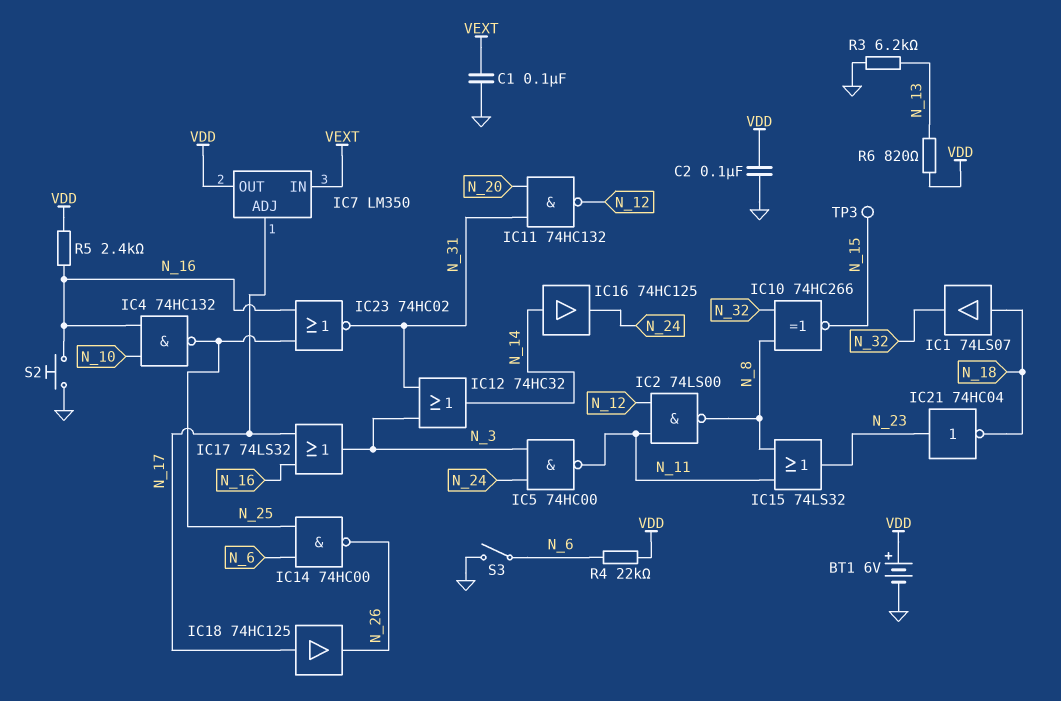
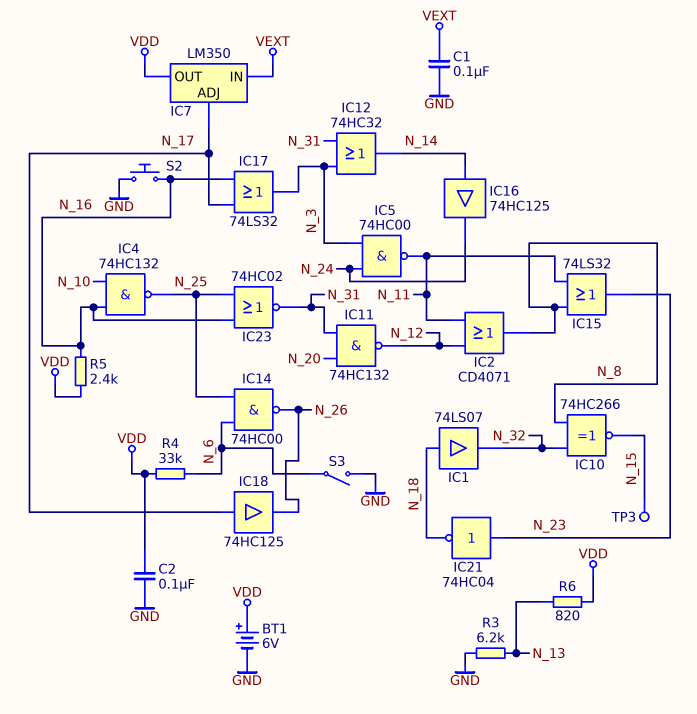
IC2: NAND 74LS00 (in N_11, in N_12, out N_8) -> OR CD4071 (in N_11, in N_12, out N_8)
R4: 22k (N_6, VDD) -> 33k (N_6, VDD)

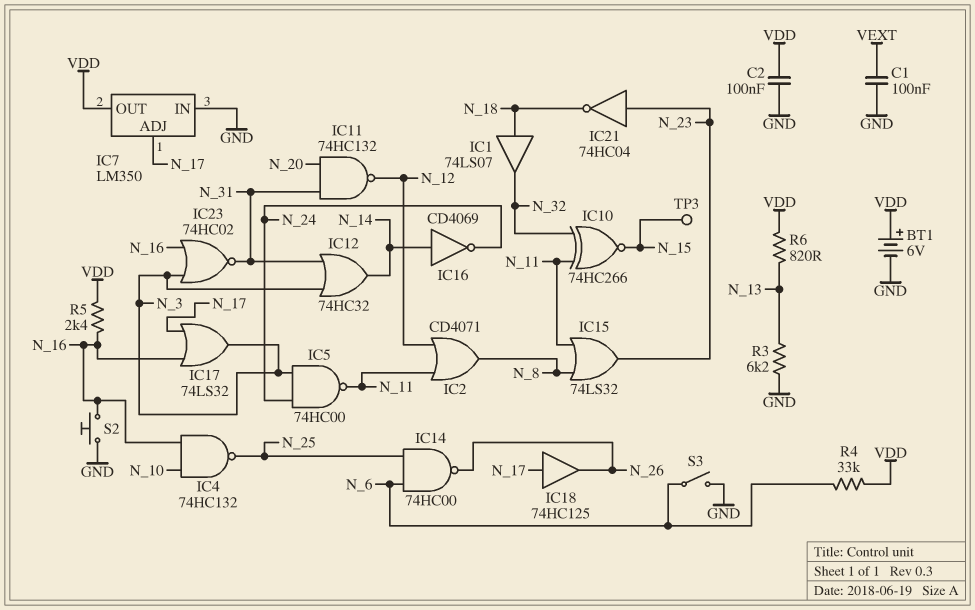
IC7 pin IN: VEXT -> GND
IC10: XNOR 74HC266 (in N_8, in N_32, out N_15) -> XNOR 74HC266 (in N_11, in N_32, out N_15)
IC16: buffer 74HC125 (in N_14, out N_24) -> NOT CD4069 (in N_14, out N_24)
IC23: NOR 74HC02 (in N_16, in N_25, out N_31) -> NOR 74HC02 (in N_3, in N_16, out N_31)

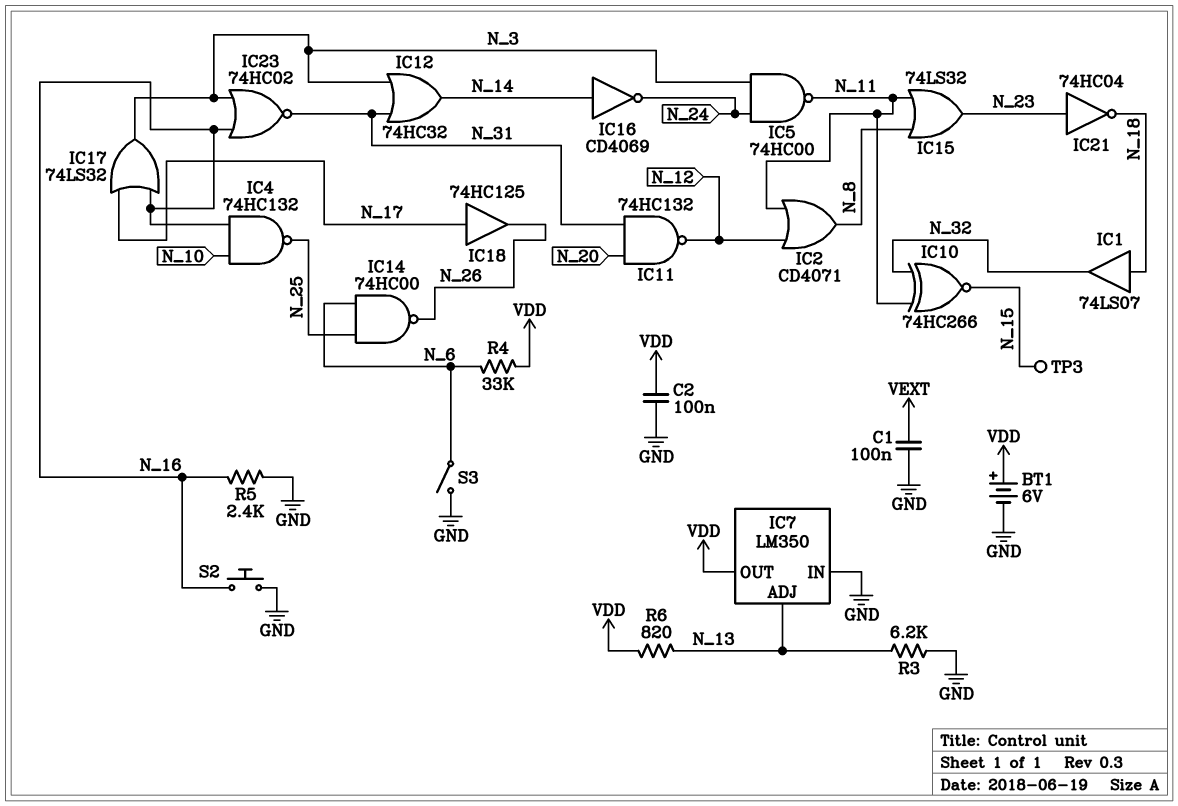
IC7 pin ADJ: N_17 -> N_13
R5: 2.4k (N_16, VDD) -> 2.4k (GND, N_16)

